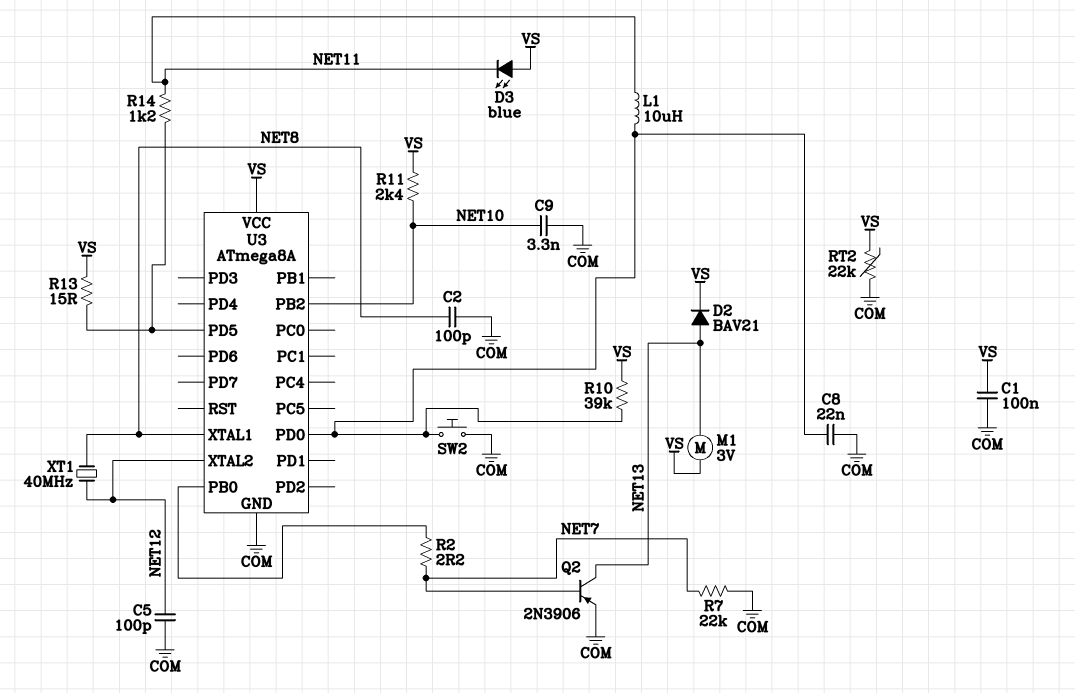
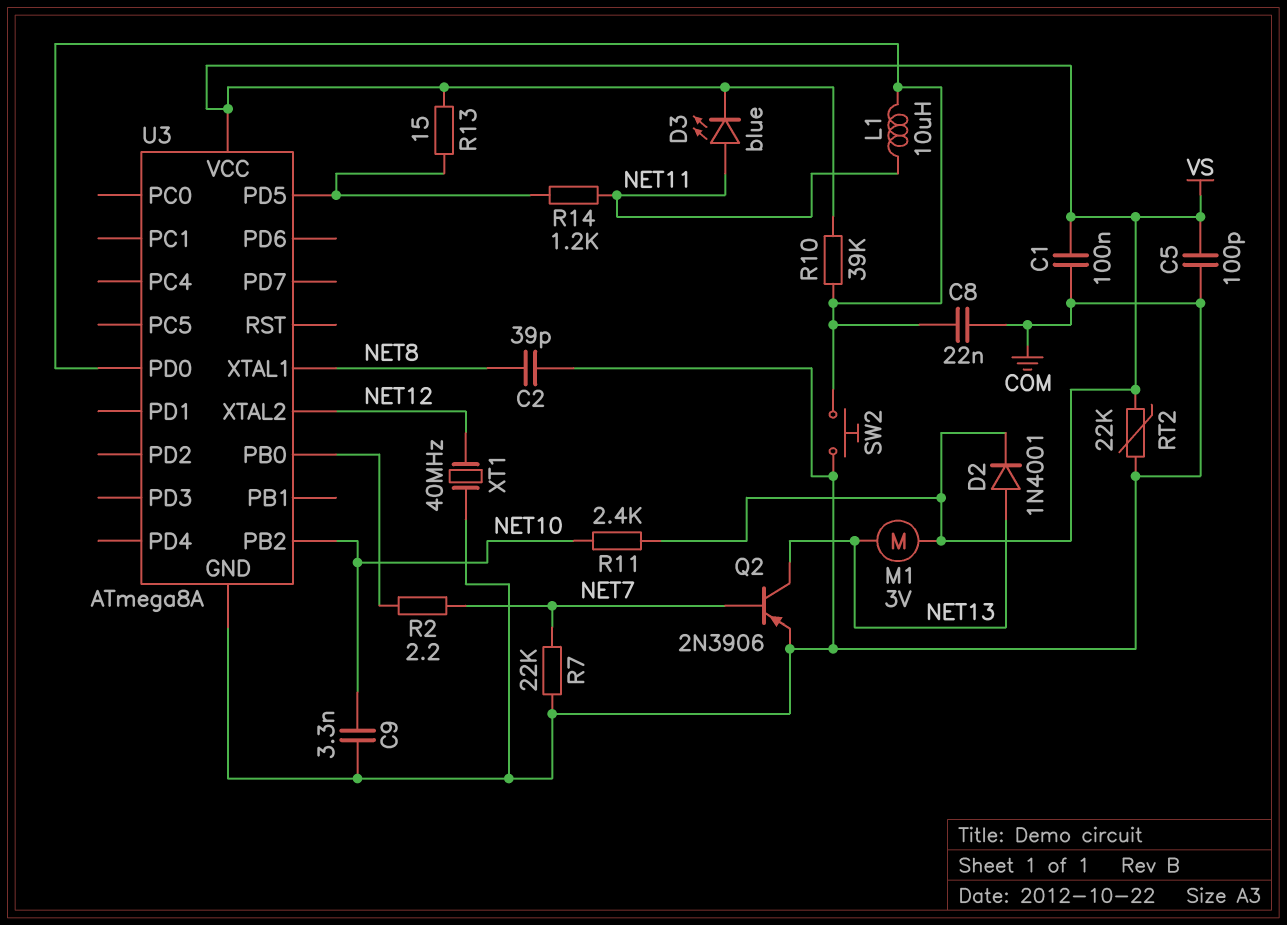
C2: 100pF (COM, NET8) -> 39pF (COM, NET8)
C5: 100pF (COM, NET12) -> 100pF (COM, VS)
D2: diode BAV21 (A NET13, K VS) -> diode 1N4001 (A NET13, K VS)
D3: LED blue (A VS, K NET11) -> LED blue (A NET11, K VS)
XT1: 40MHz (NET8, NET12) -> 40MHz (COM, NET12)

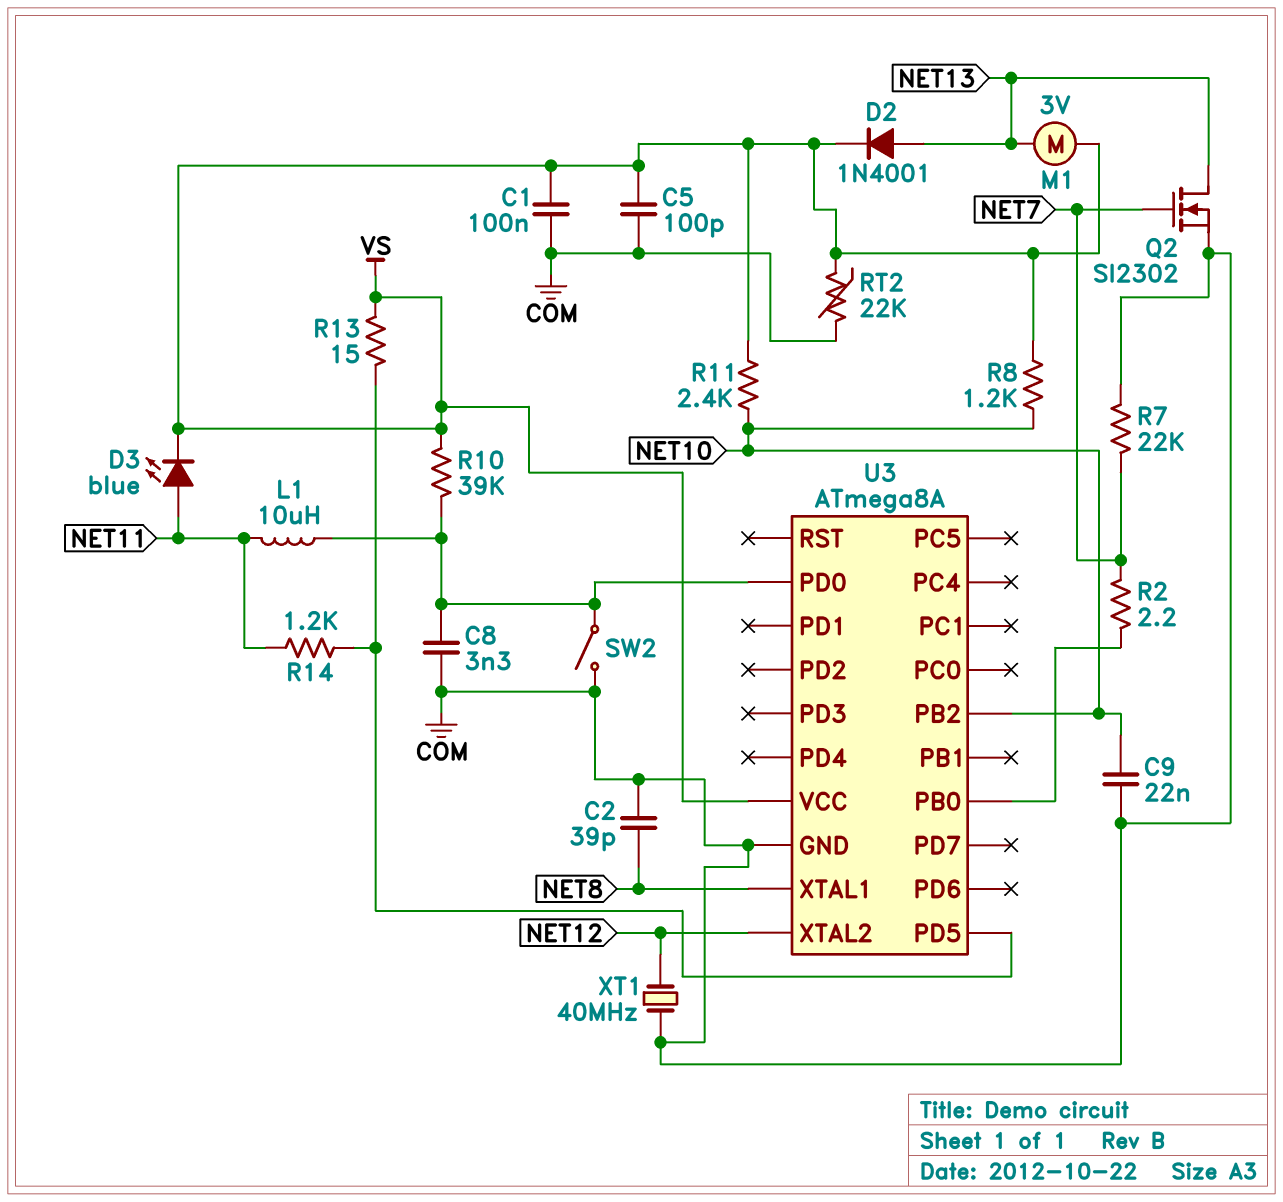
C8: 22nF (COM, U3/PD0) -> 3.3nF (COM, U3/PD0)
C9: 3.3nF (COM, NET10) -> 22nF (COM, NET10)
Q2: PNP 2N3906 (B NET7, C NET13, E COM) -> NMOS SI2302 (G NET7, D NET13, S COM)
R8: none -> 1.2k (NET10, VS)
SW2: button (COM, U3/PD0) -> switch (COM, U3/PD0)

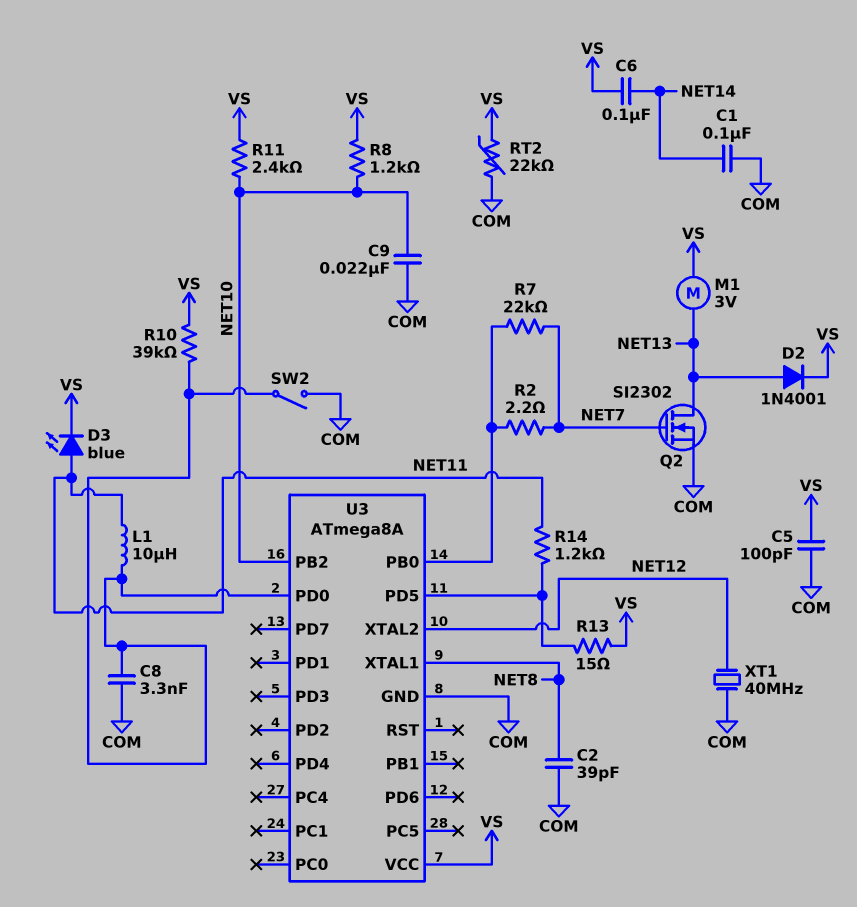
C1: 100nF (COM, VS) -> 100nF (COM, NET14)
C6: none -> 100nF (NET14, VS)
R7: 22k (COM, NET7) -> 22k (NET7, U3/PB0)

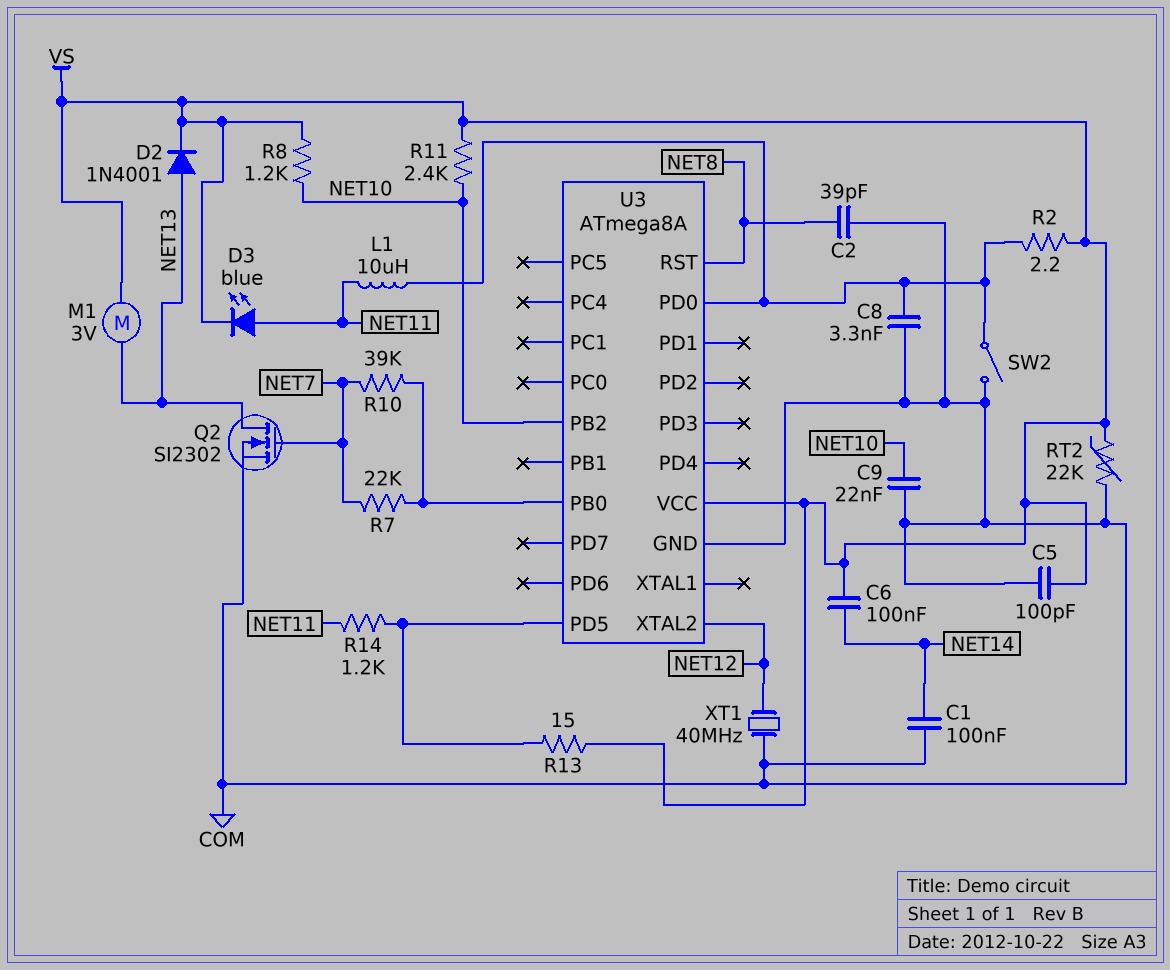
R2: 2.2 (NET7, U3/PB0) -> 2.2 (U3/PD0, VS)
R10: 39k (U3/PD0, VS) -> 39k (NET7, U3/PB0)
U3 pin RST: none -> NET8
U3 pin XTAL1: NET8 -> none

